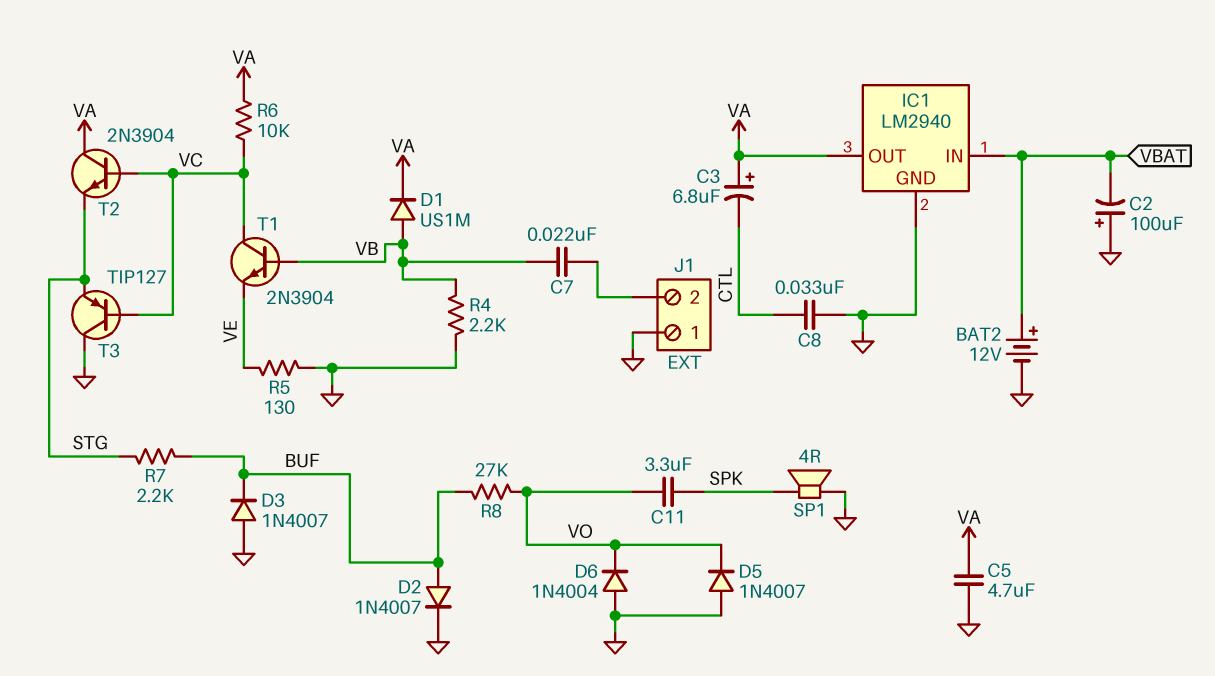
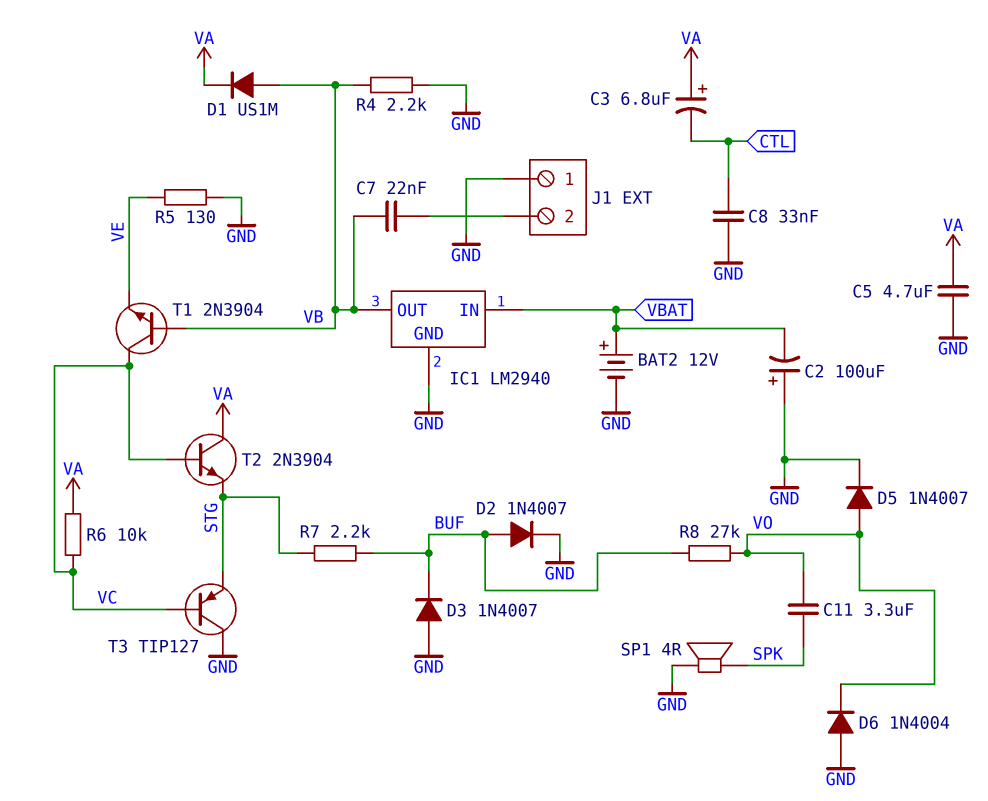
D5: diode 1N4007 (A GND, K VO) -> diode 1N4007 (A VO, K GND)
IC1 pin OUT: VA -> VB

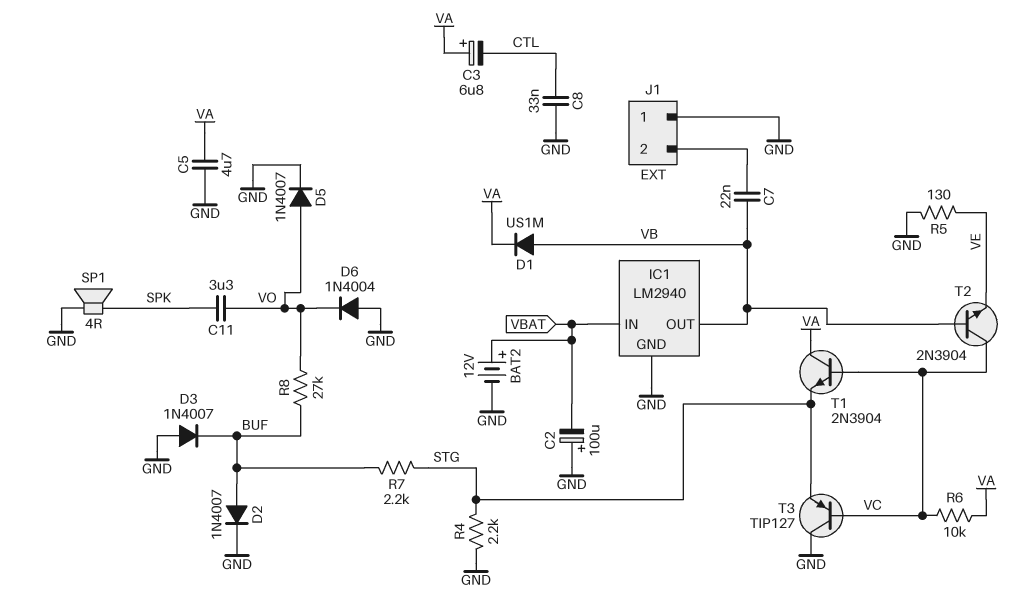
R4: 2.2k (GND, VB) -> 2.2k (GND, STG)
T1: NPN 2N3904 (B VB, C VC, E VE) -> NPN 2N3904 (B VC, C VA, E STG)
T2: NPN 2N3904 (B VC, C VA, E STG) -> NPN 2N3904 (B VB, C VC, E VE)

